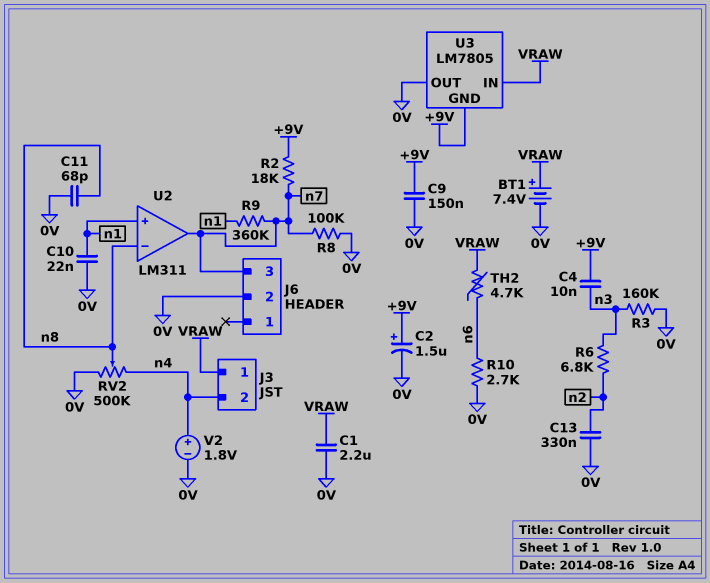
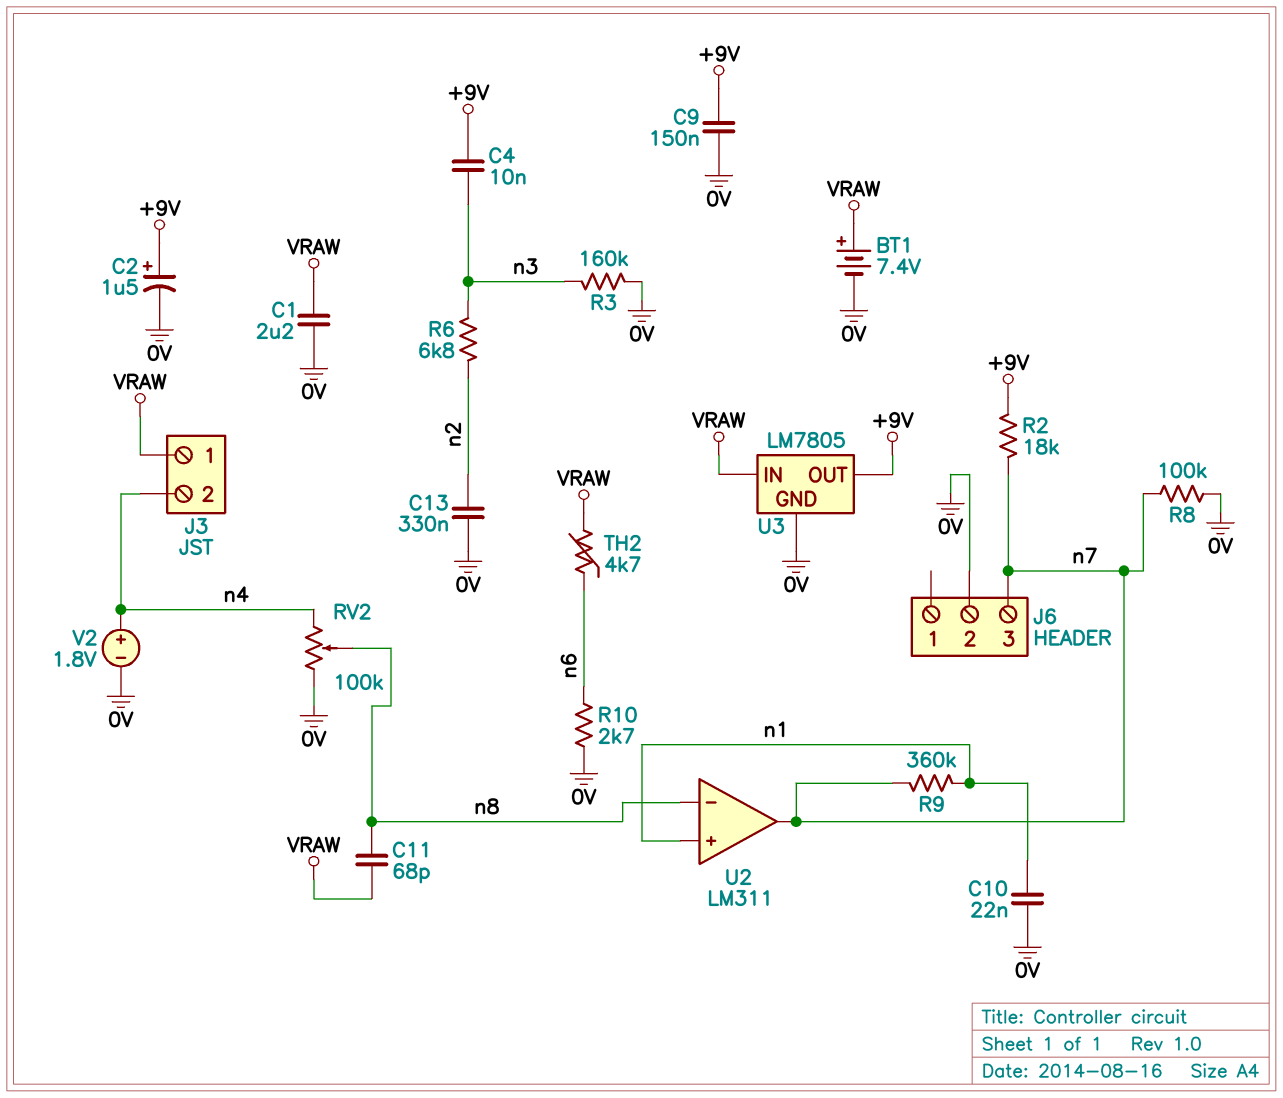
C11: 68pF (0V, n8) -> 68pF (VRAW, n8)
RV2: 500k (0V, n4, wiper n8) -> 100k (0V, n4, wiper n8)
U3 pin GND: +9V -> 0V
U3 pin OUT: 0V -> +9V

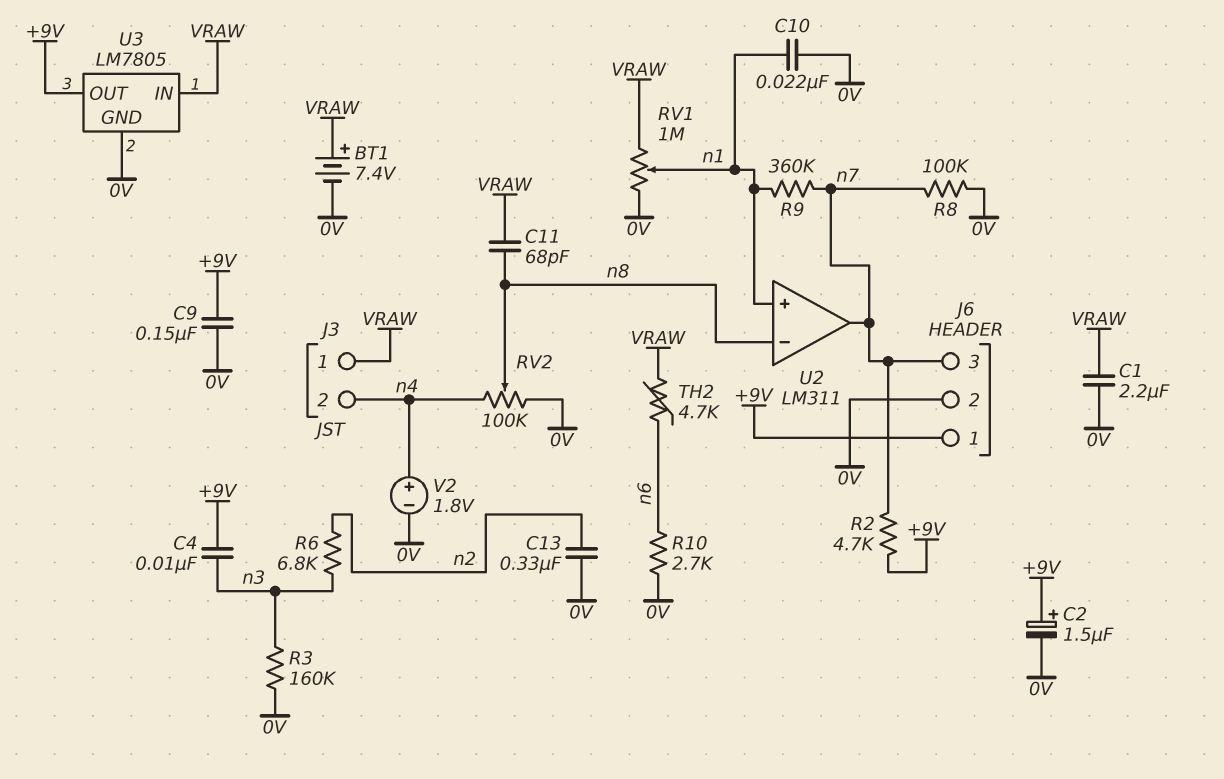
J6 pin 1: none -> +9V
R2: 18k (+9V, n7) -> 4.7k (+9V, n7)
RV1: none -> 1M (0V, VRAW, wiper n1)

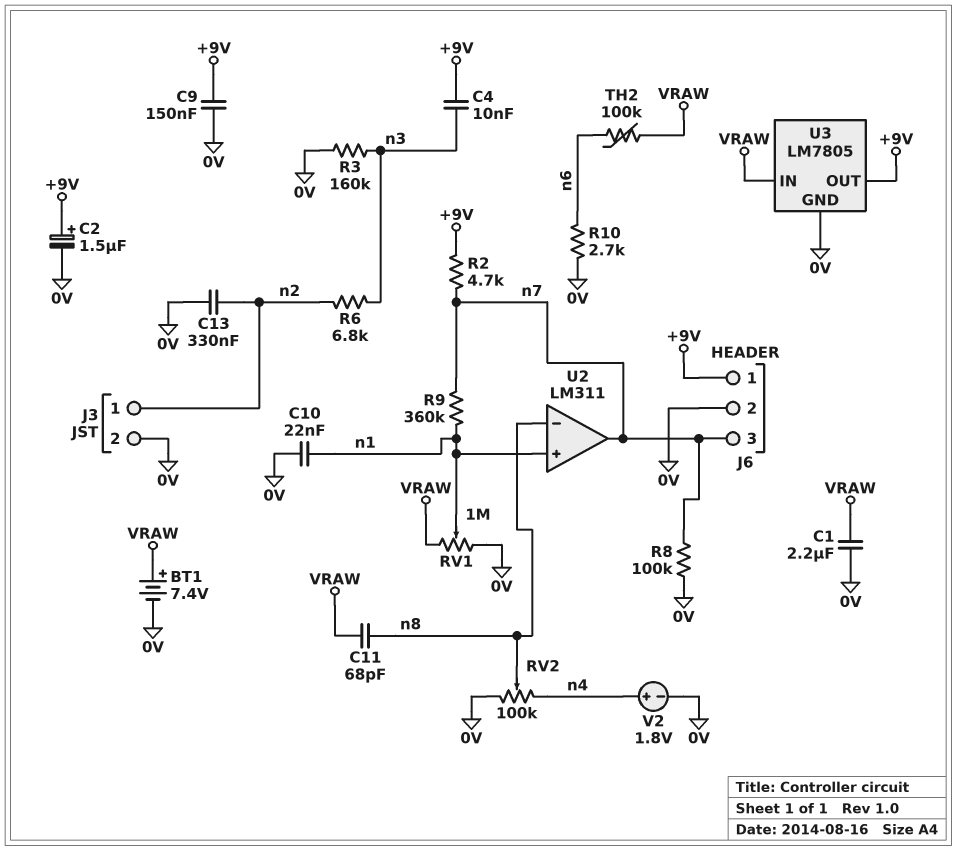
J3 pin 1: VRAW -> n2
J3 pin 2: n4 -> 0V
TH2: 4.7k (VRAW, n6) -> 100k (VRAW, n6)

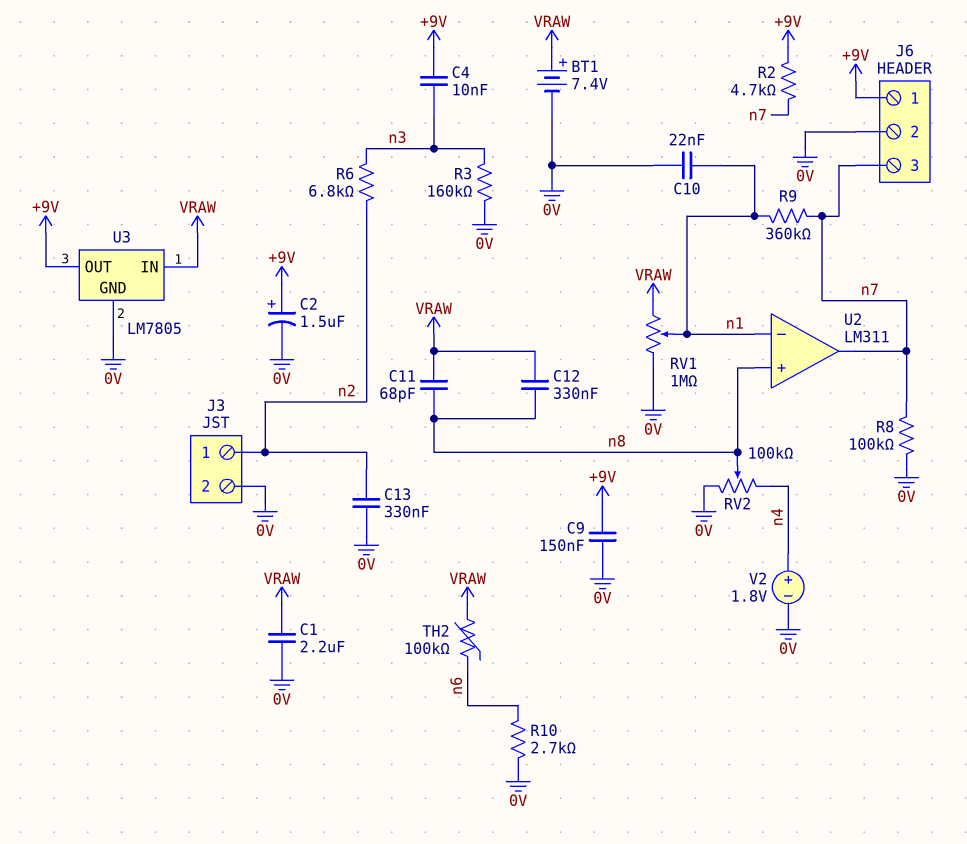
C12: none -> 330nF (VRAW, n8)
U2 pin in+: n1 -> n8
U2 pin in-: n8 -> n1

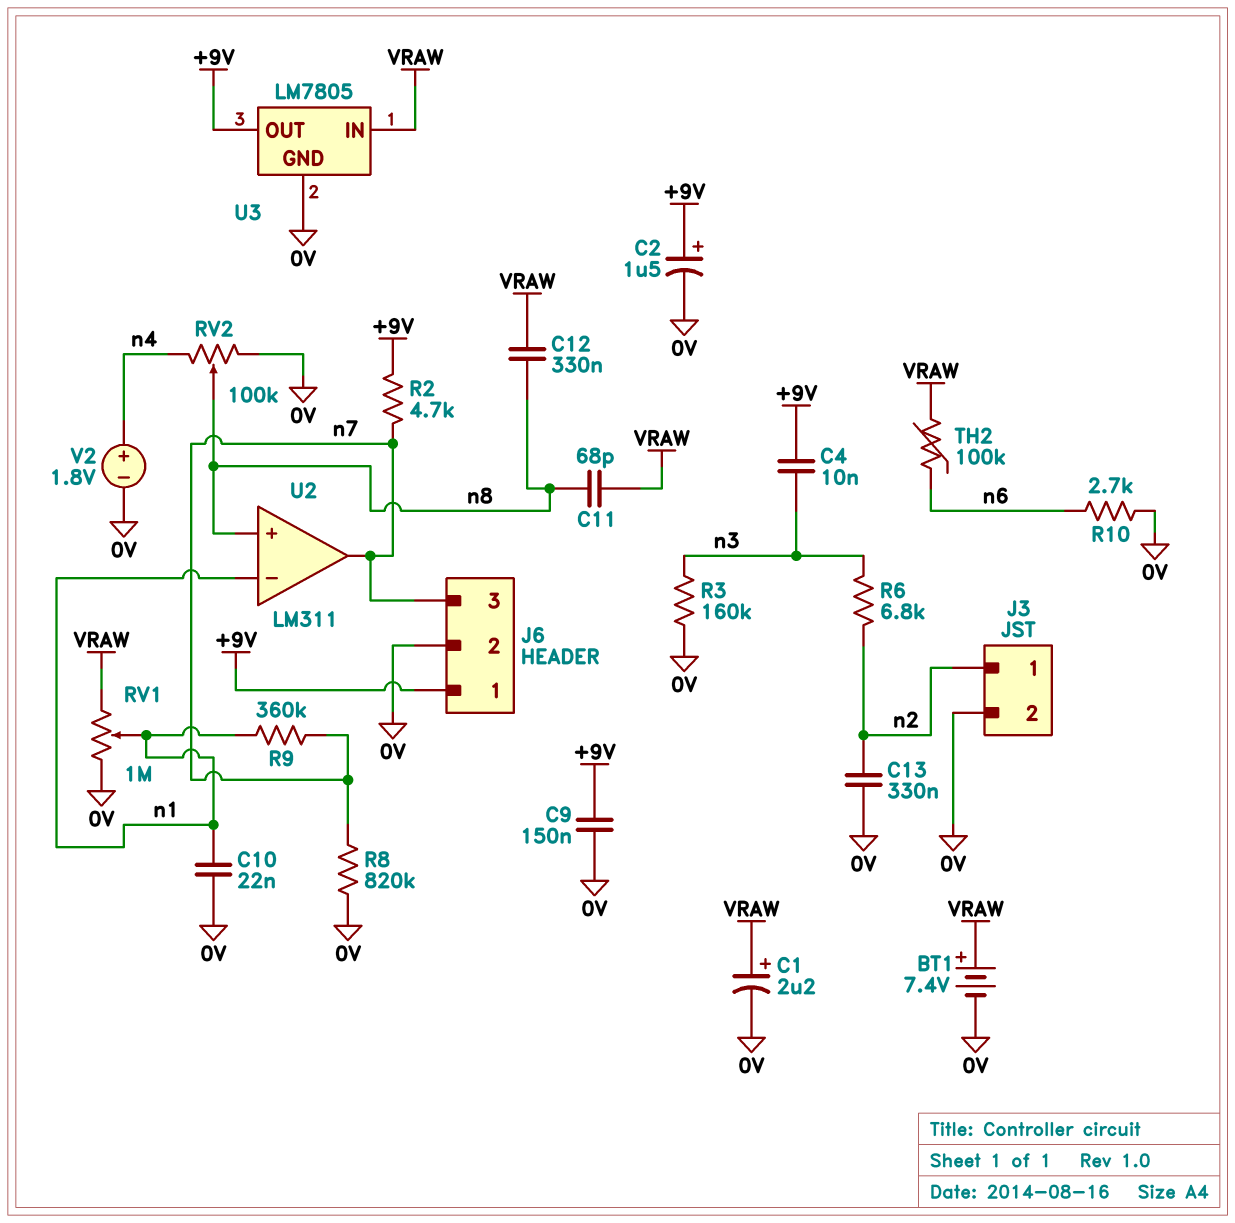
C1: 2.2uF (0V, VRAW) -> 2.2uF (plus VRAW, minus 0V)
R8: 100k (0V, n7) -> 820k (0V, n7)

